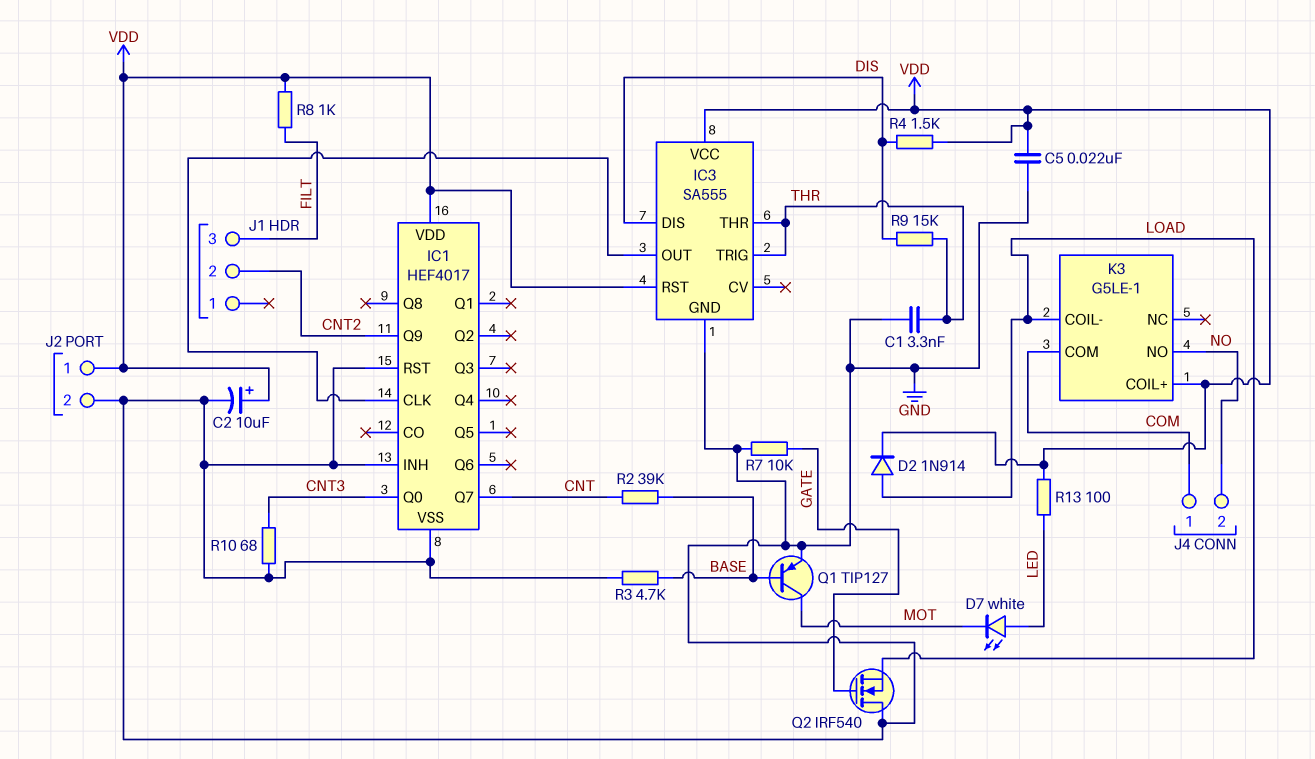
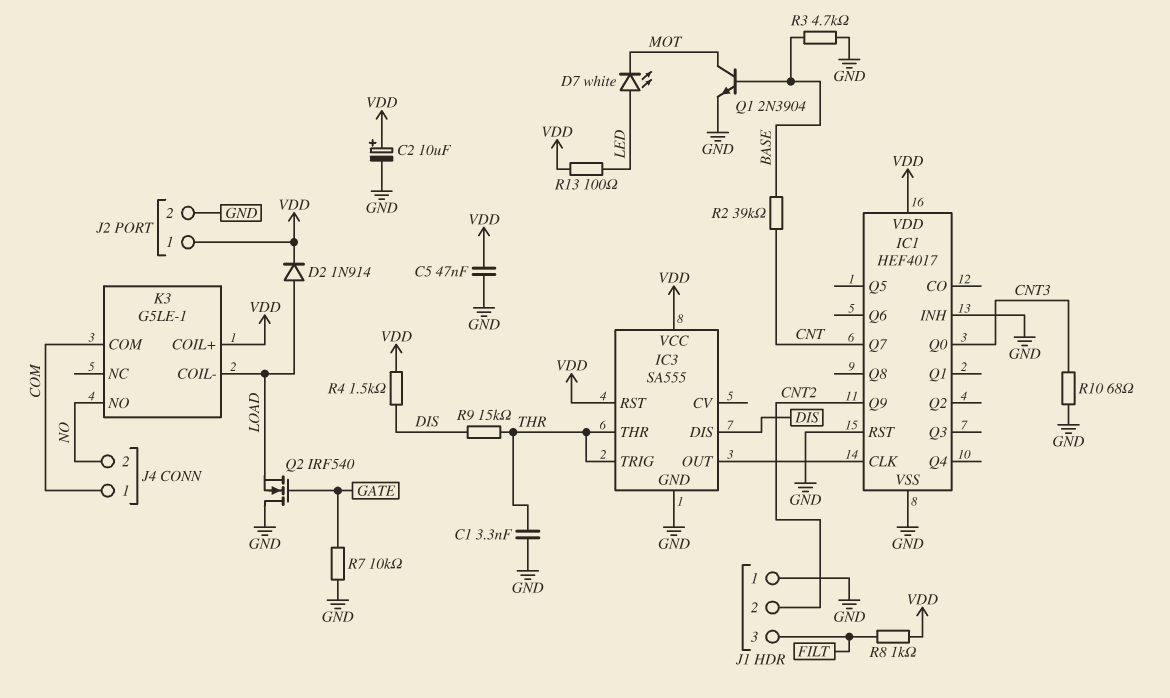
C5: 22nF (GND, VDD) -> 47nF (GND, VDD)
J1 pin 1: none -> GND
Q1: PNP TIP127 (B BASE, C MOT, E GND) -> NPN 2N3904 (B BASE, C MOT, E GND)

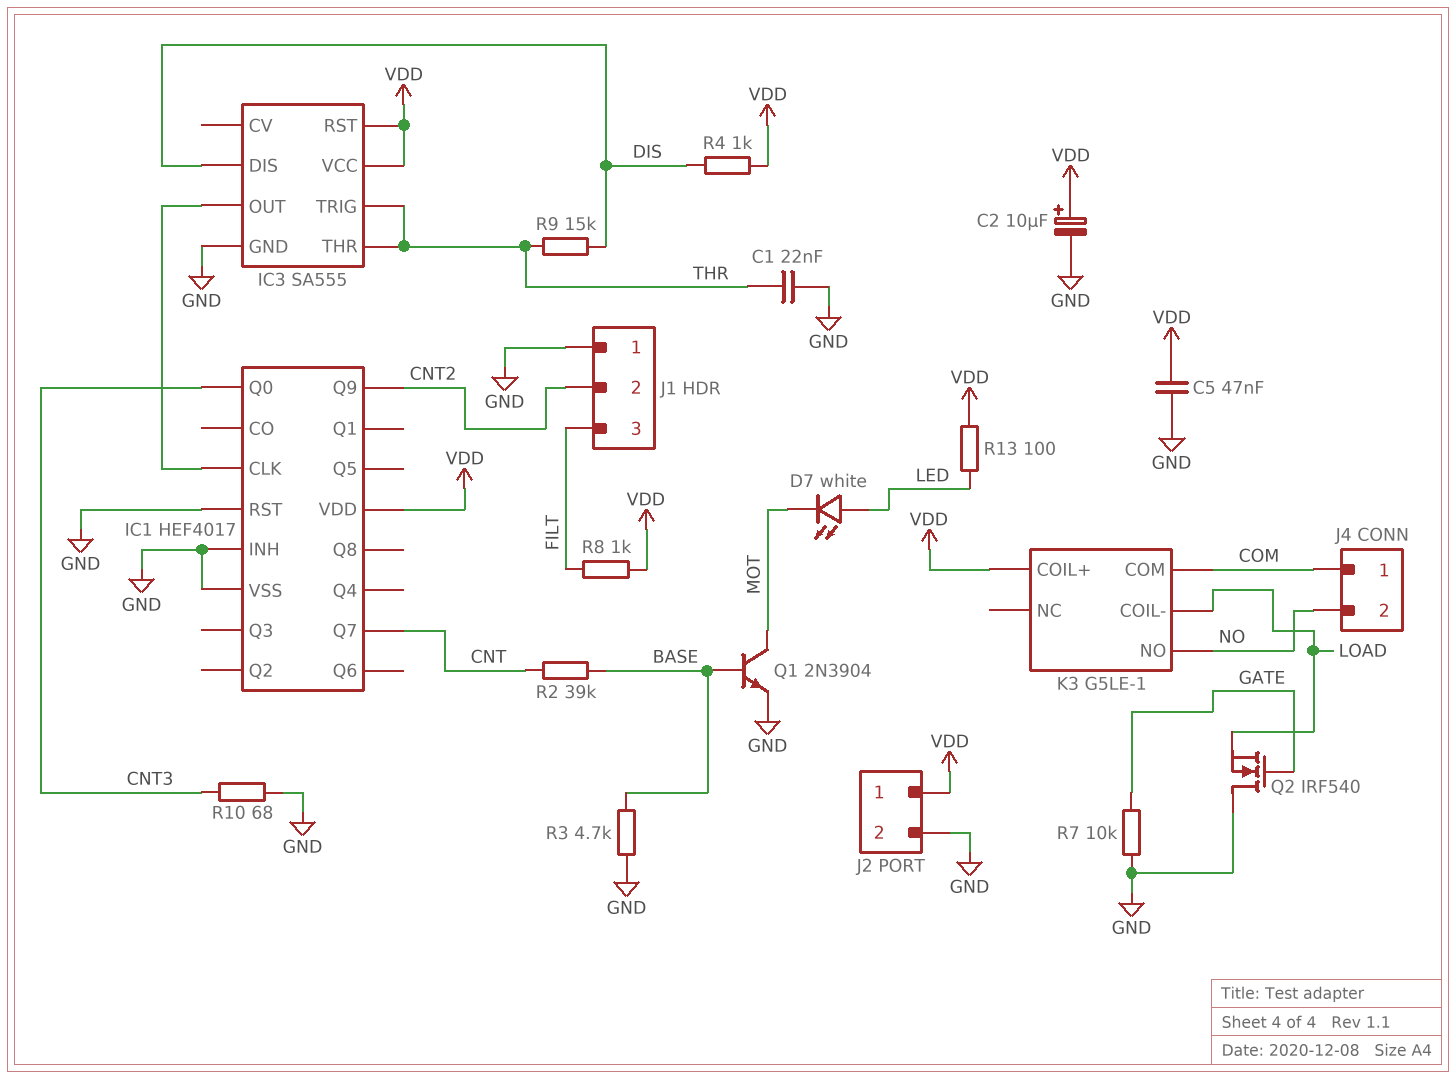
C1: 3.3nF (GND, THR) -> 22nF (GND, THR)
D2: diode 1N914 (A LOAD, K VDD) -> none
R4: 1.5k (DIS, VDD) -> 1k (DIS, VDD)

